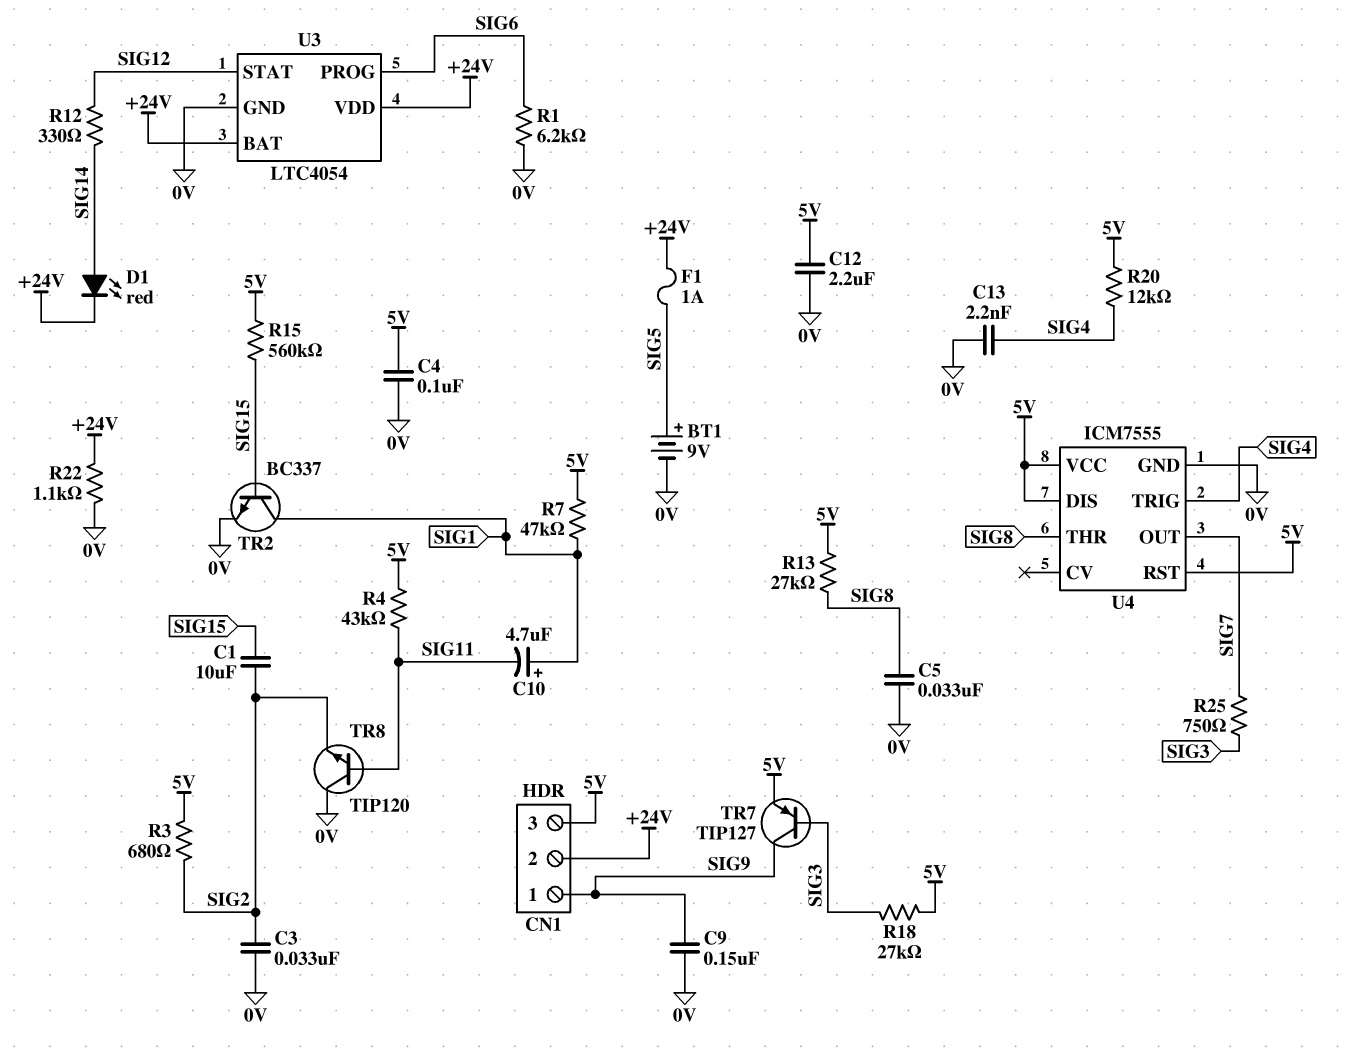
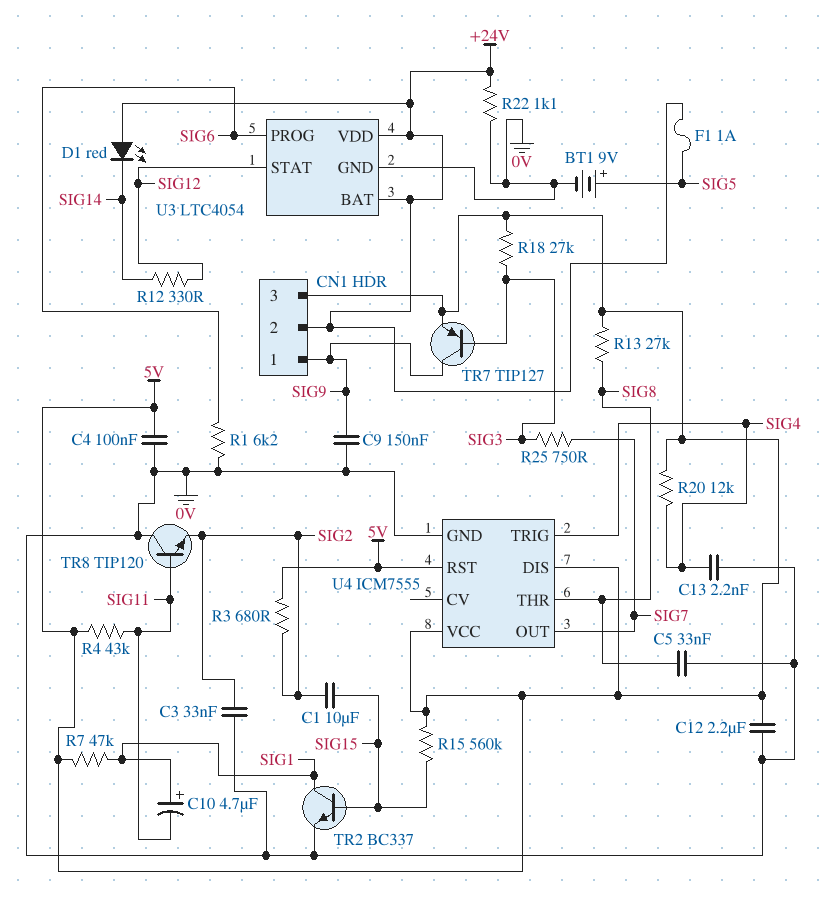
D1: LED red (A SIG14, K +24V) -> LED red (A +24V, K SIG14)

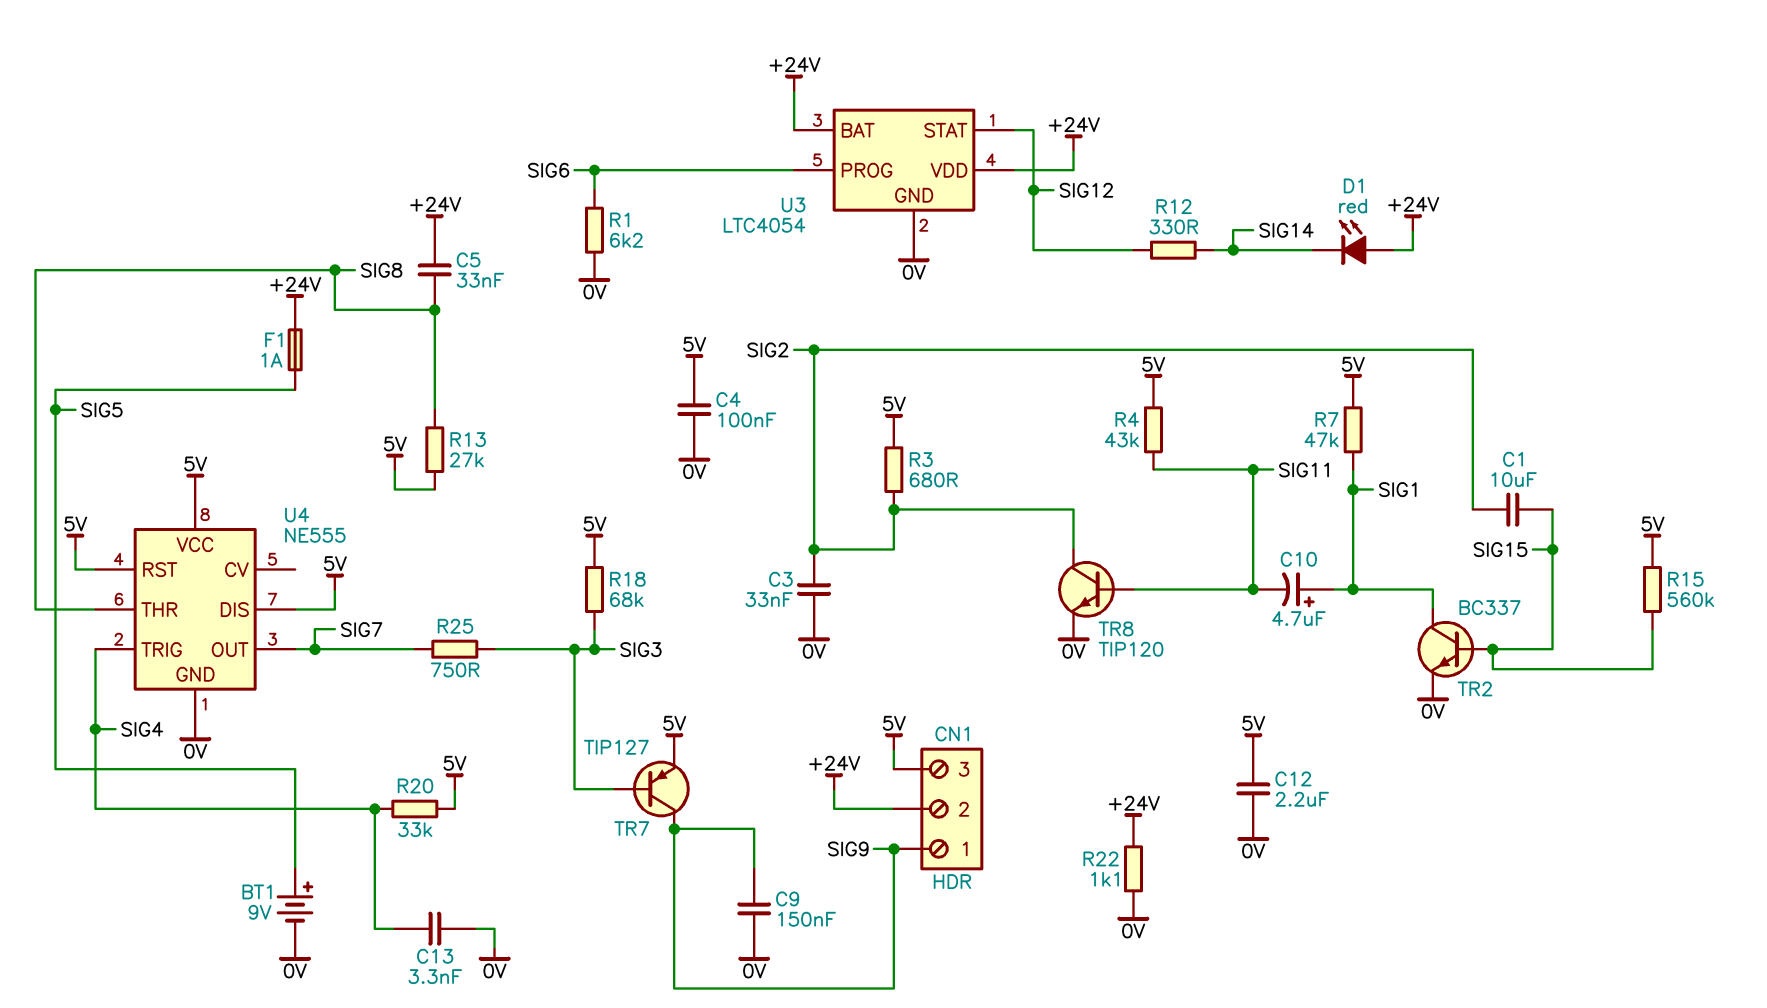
C5: 33nF (0V, SIG8) -> 33nF (+24V, SIG8)
C13: 2.2nF (0V, SIG4) -> 3.3nF (0V, SIG4)
R18: 27k (5V, SIG3) -> 68k (5V, SIG3)
R20: 12k (5V, SIG4) -> 33k (5V, SIG4)
TR8: NPN TIP120 (B SIG11, C 0V, E SIG2) -> NPN TIP120 (B SIG11, C SIG2, E 0V)
U4: ICM7555 -> NE555

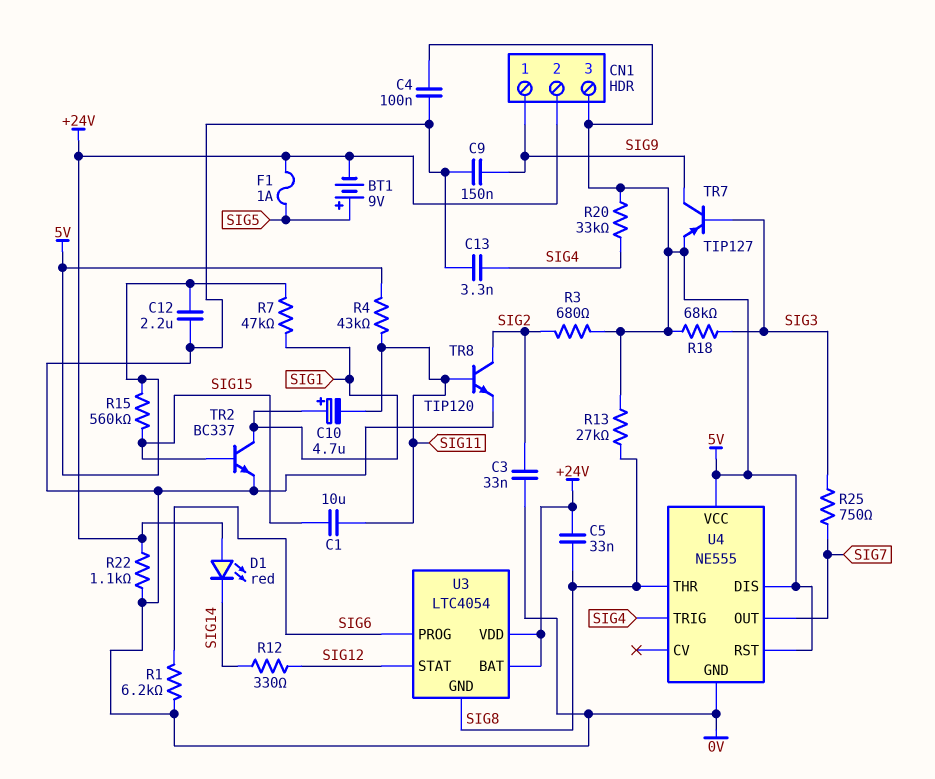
BT1: 9V (plus SIG5, minus 0V) -> 9V (plus SIG5, minus +24V)
C1: 10uF (SIG2, SIG15) -> 10uF (SIG11, SIG15)
U3 pin GND: 0V -> SIG8

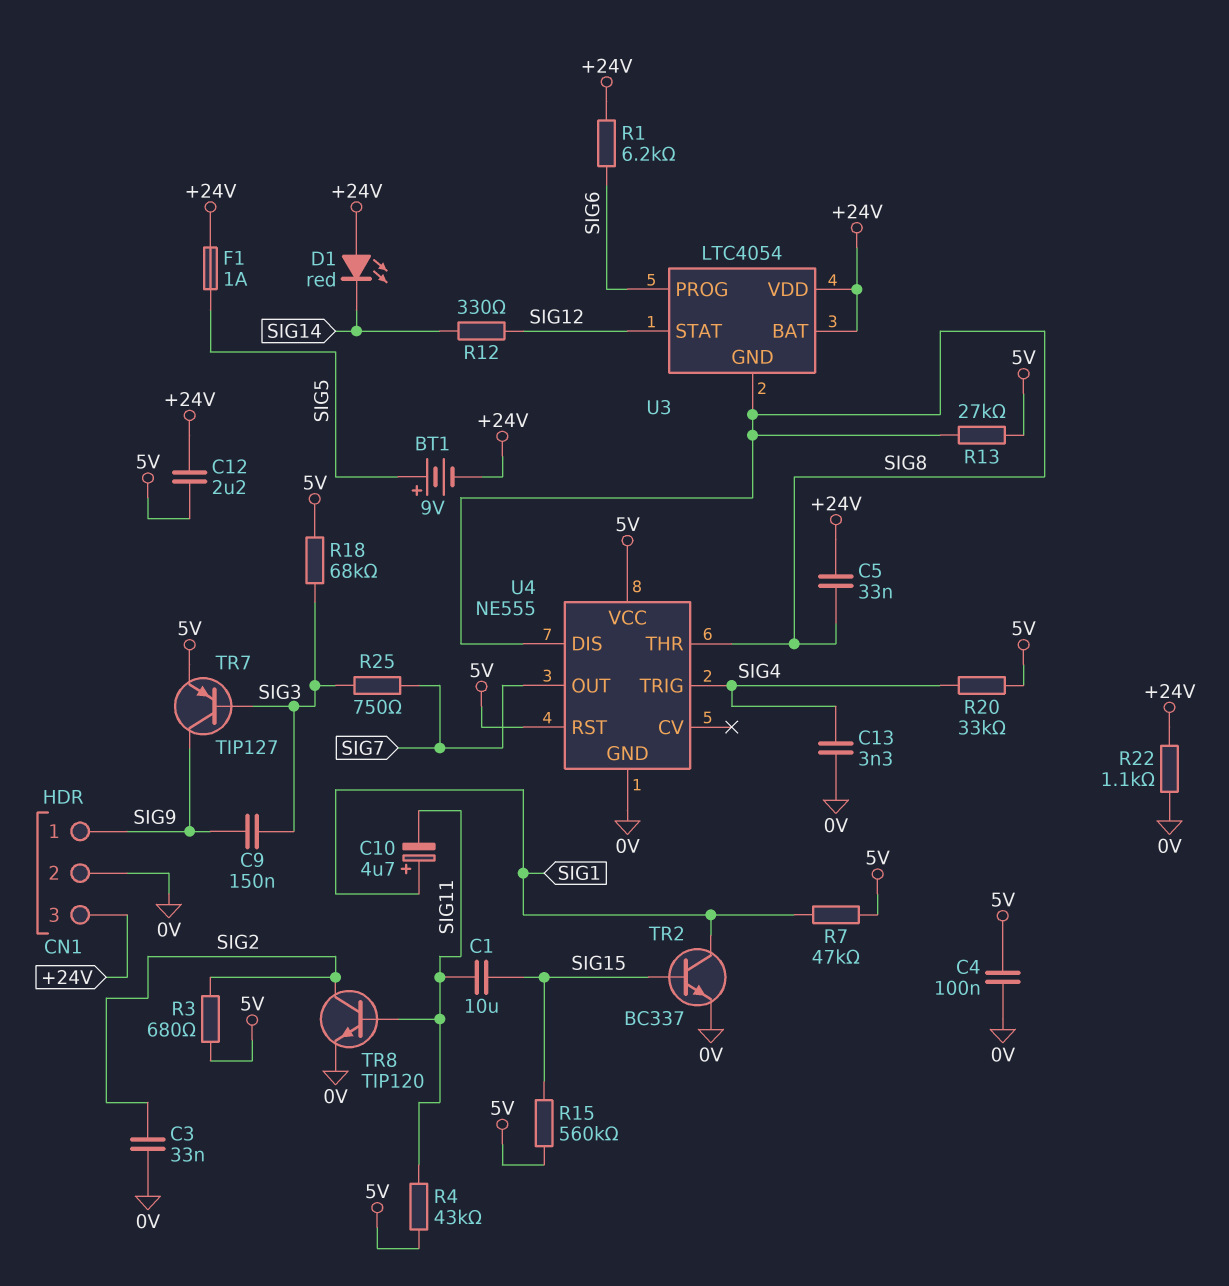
C9: 150nF (0V, SIG9) -> 150nF (SIG3, SIG9)
C12: 2.2uF (0V, 5V) -> 2.2uF (+24V, 5V)
CN1 pin 2: +24V -> 0V
CN1 pin 3: 5V -> +24V
R1: 6.2k (0V, SIG6) -> 6.2k (+24V, SIG6)
U4 pin DIS: 5V -> SIG8

